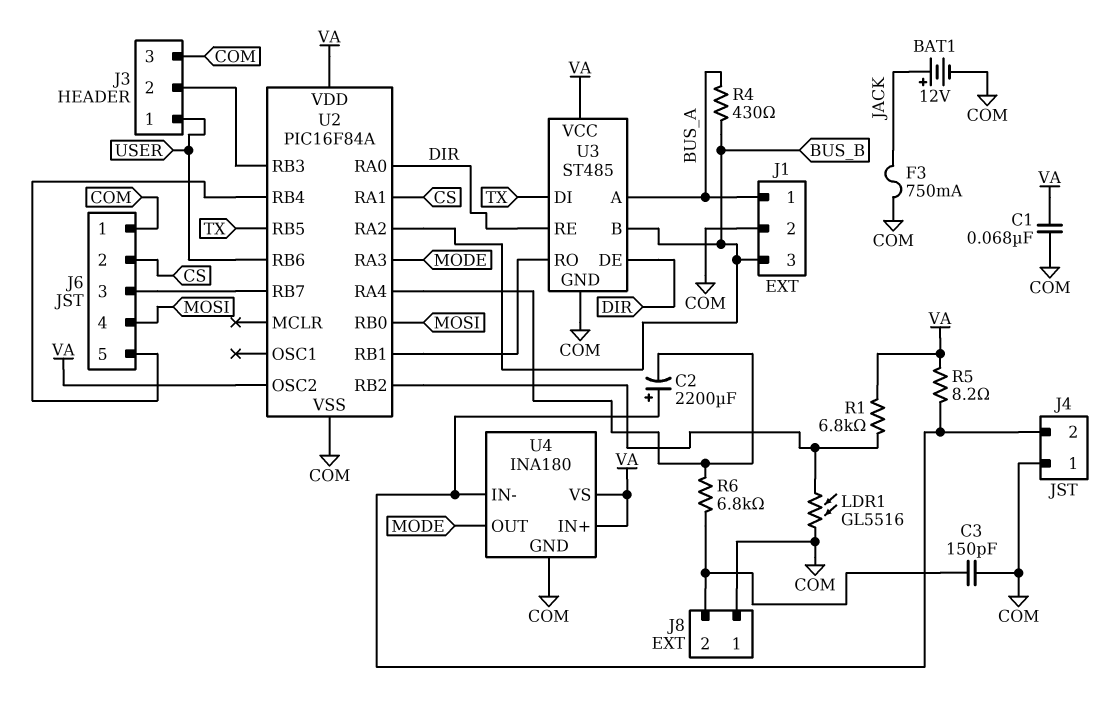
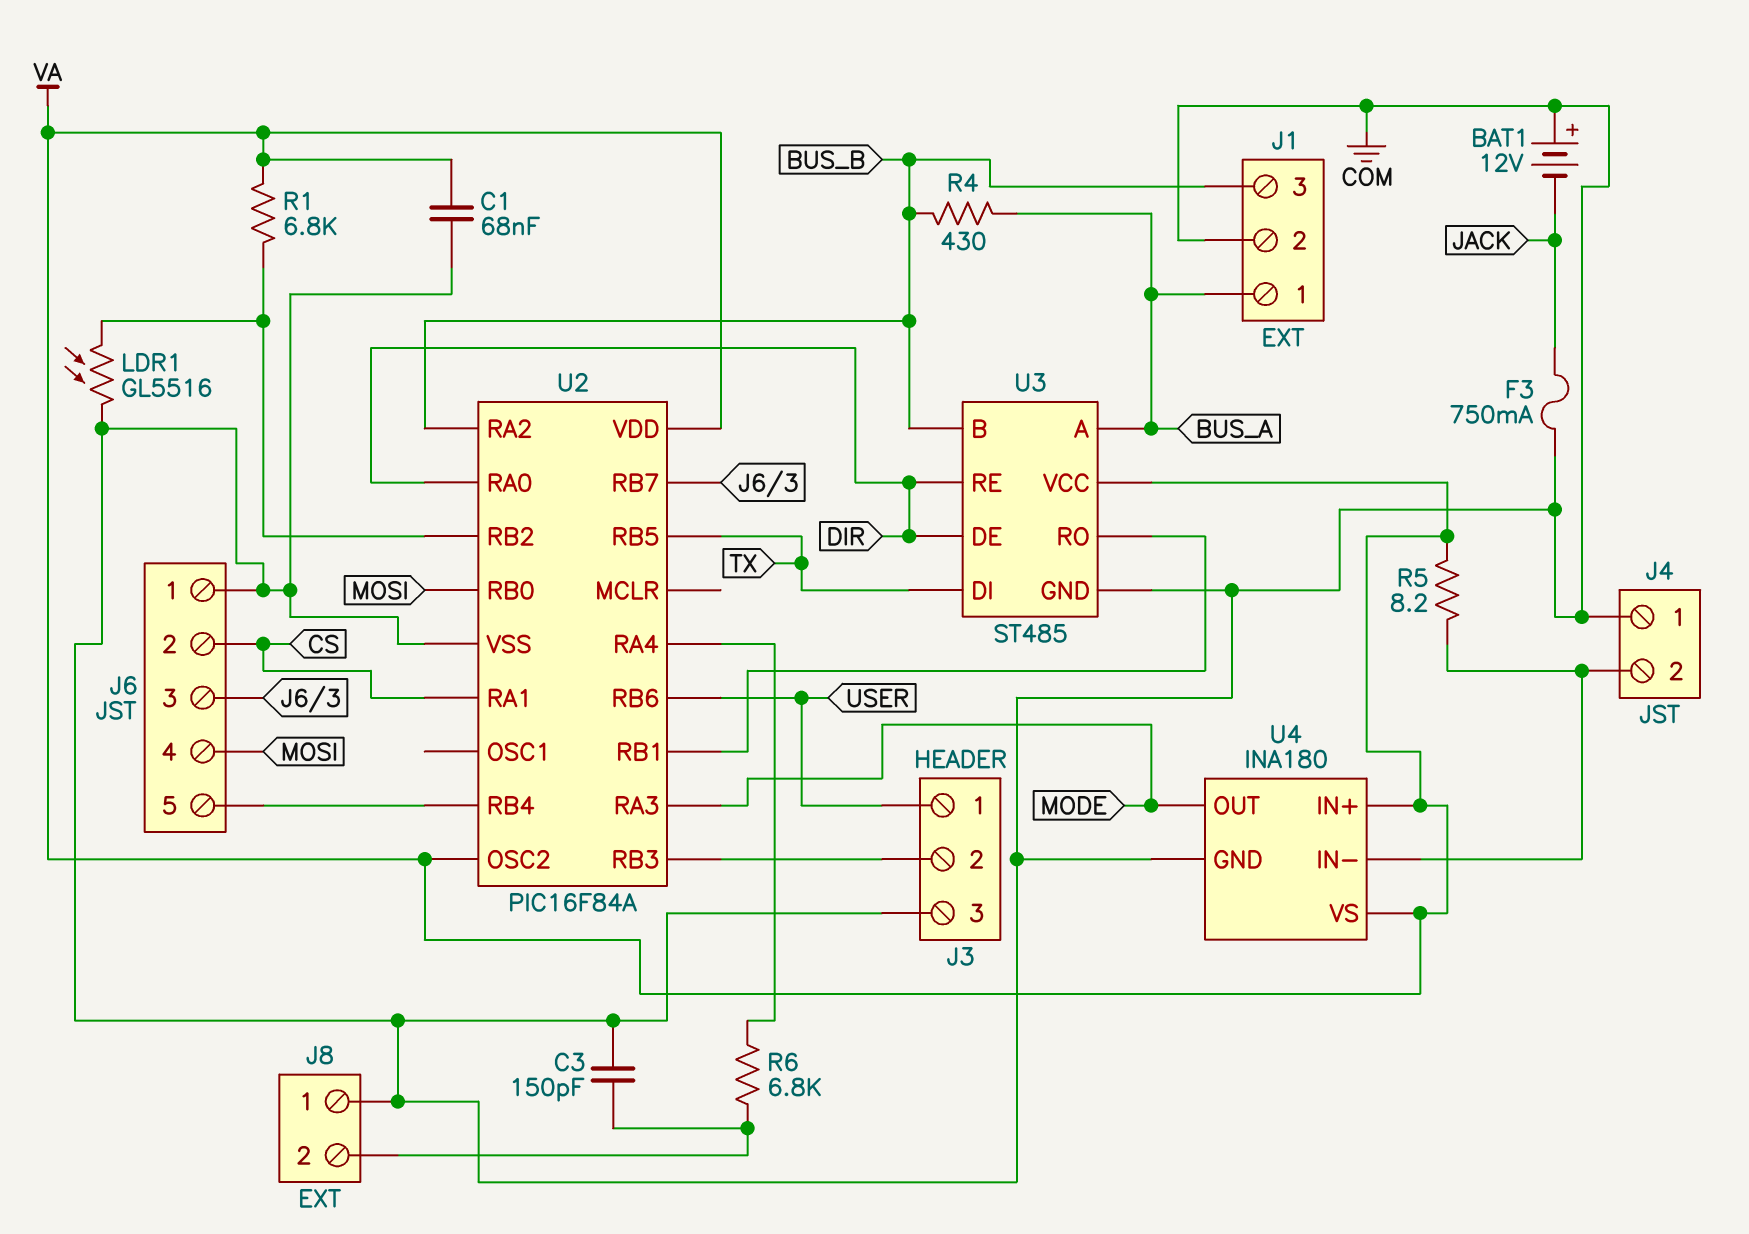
BAT1: 12V (plus JACK, minus COM) -> 12V (plus COM, minus JACK)
C2: 2200uF (plus J4/2, minus U2/RA4) -> none

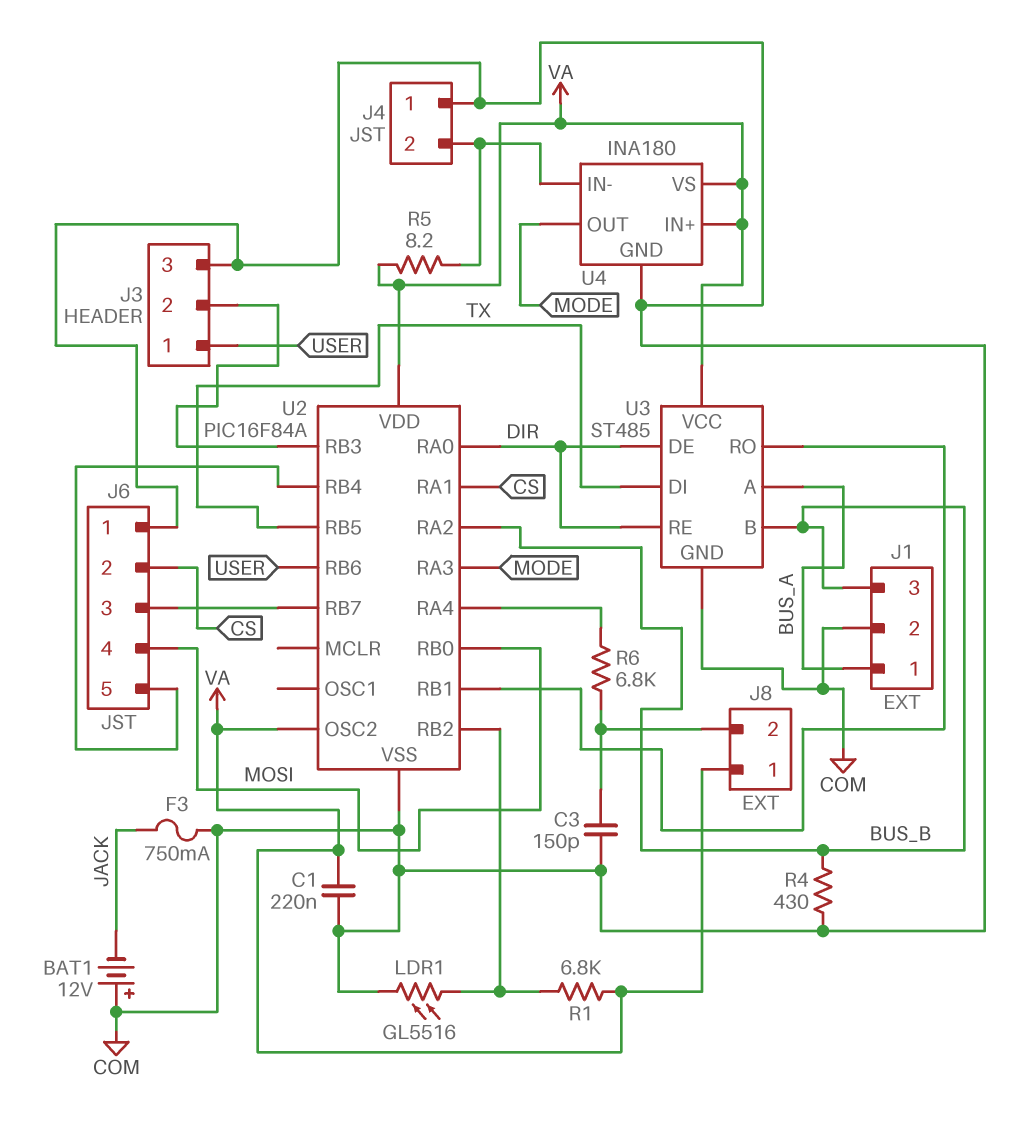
C1: 68nF (COM, VA) -> 220nF (COM, VA)
J8 pin 1: COM -> VA
R4: 430 (BUS_A, BUS_B) -> 430 (BUS_B, COM)

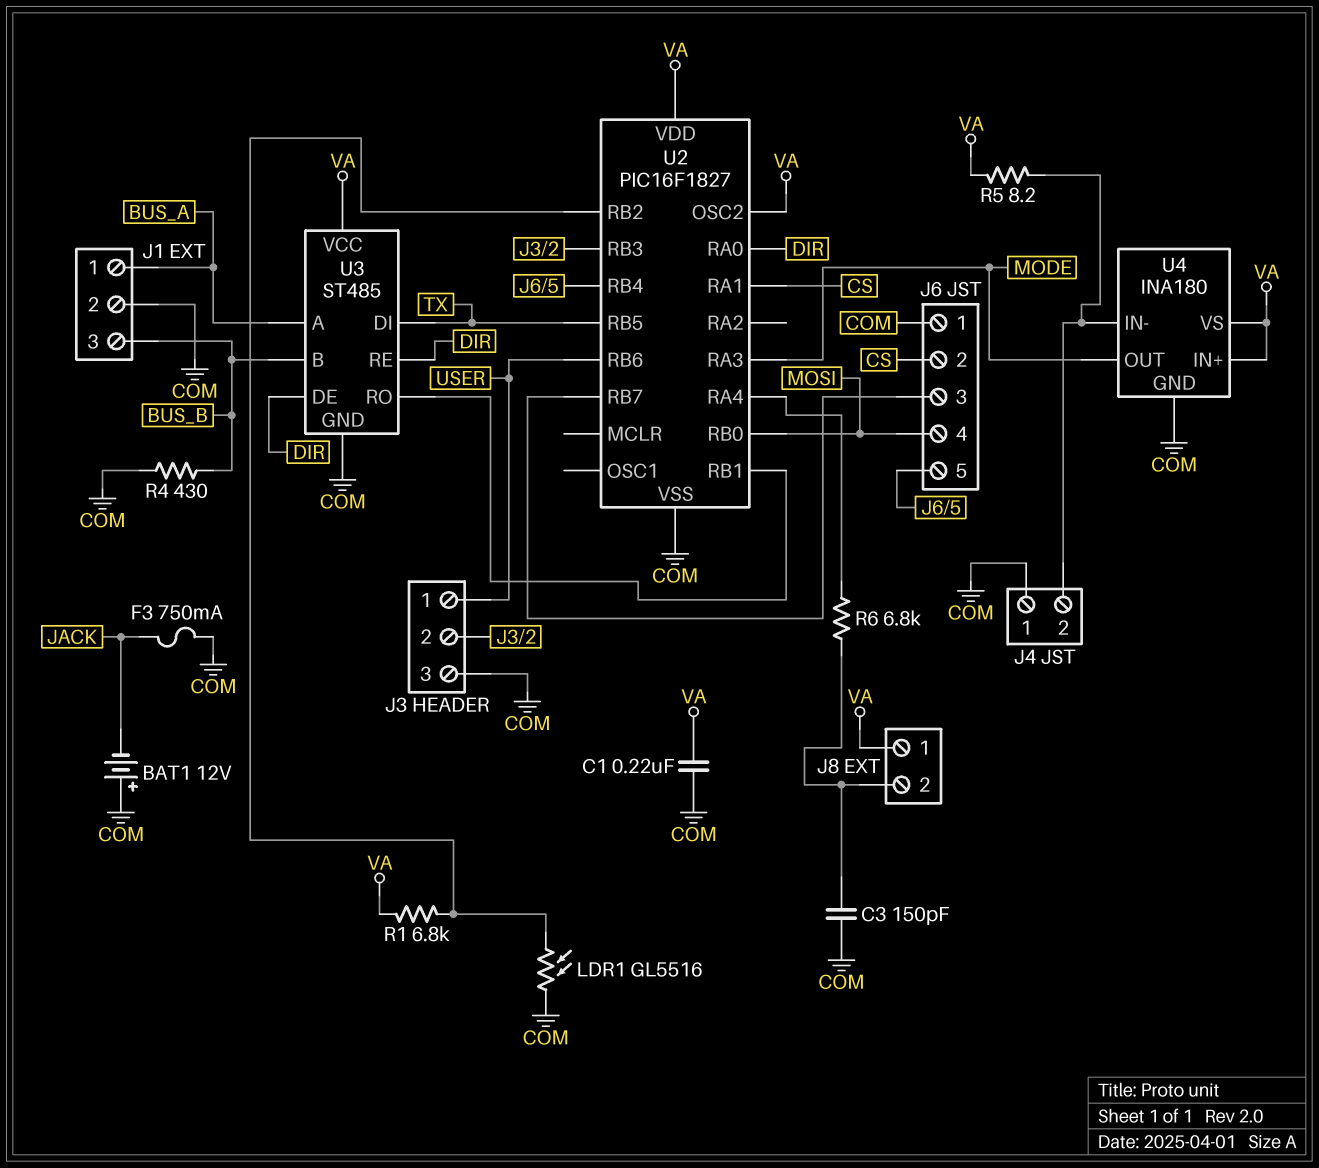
U2: PIC16F84A -> PIC16F1827
U2 pin RA2: BUS_B -> none

